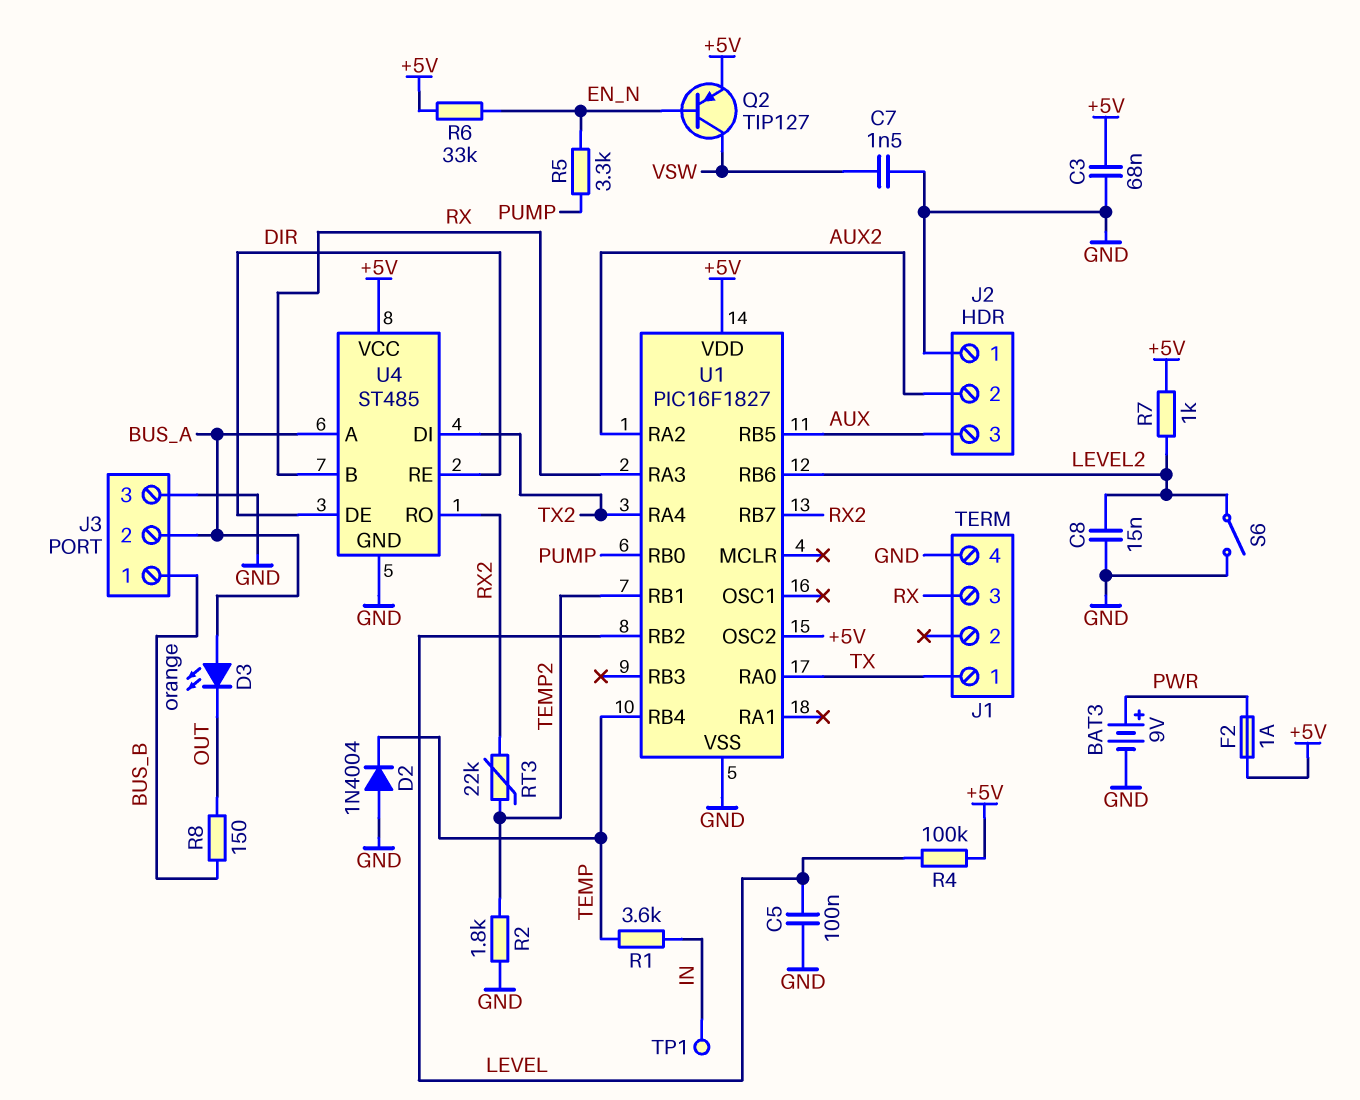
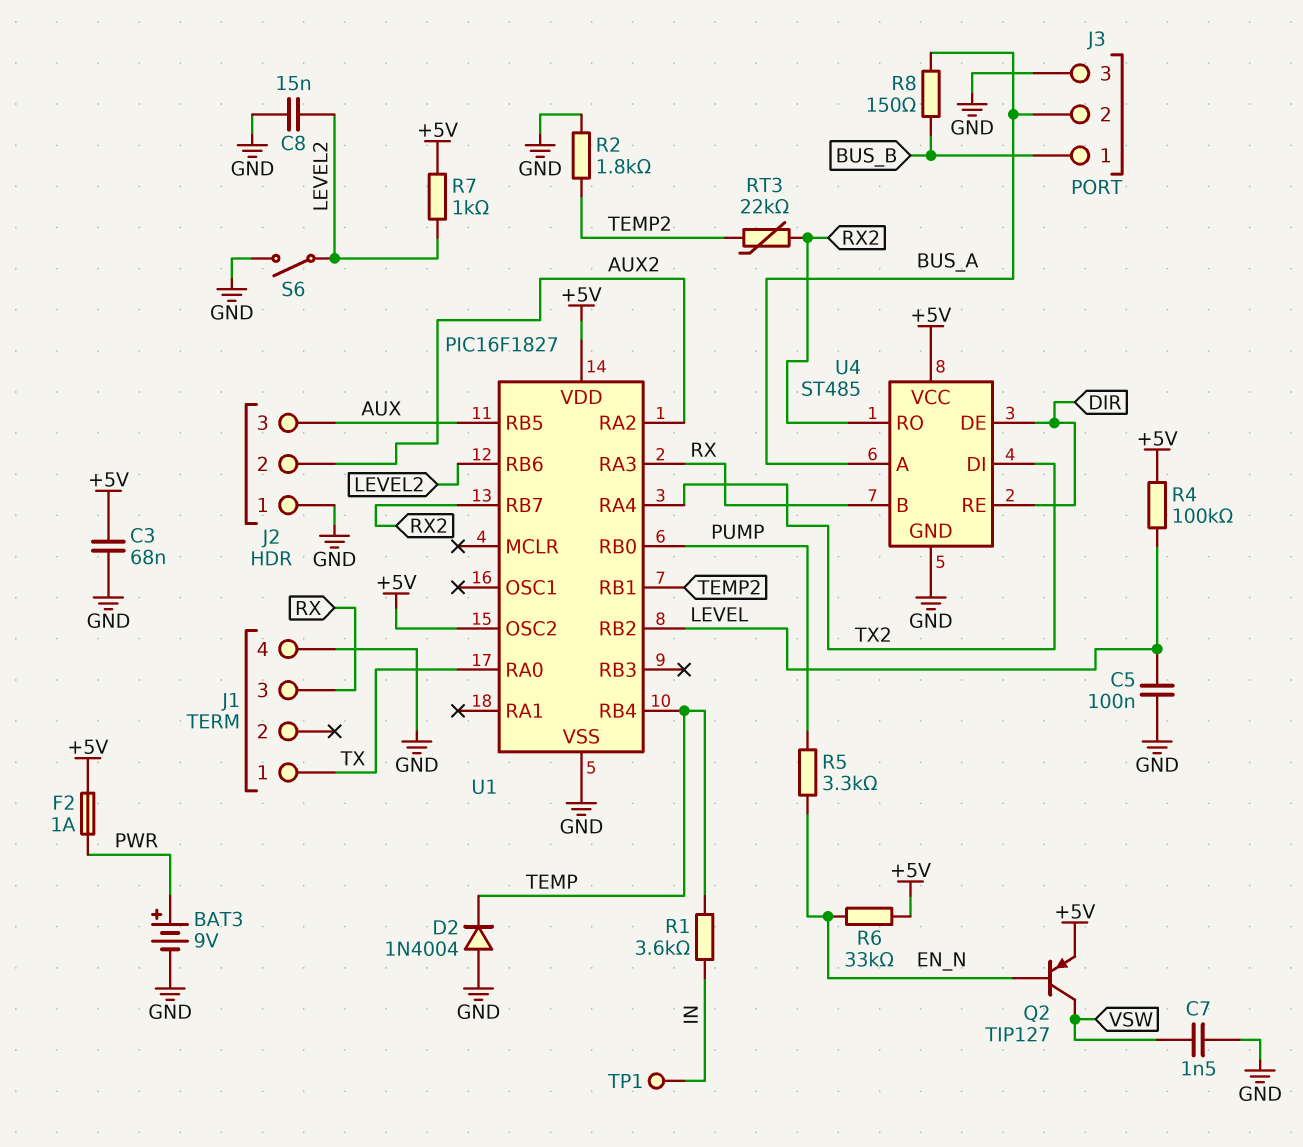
D3: LED orange (A BUS_A, K OUT) -> none
R8: 150 (BUS_B, OUT) -> 150 (BUS_A, BUS_B)

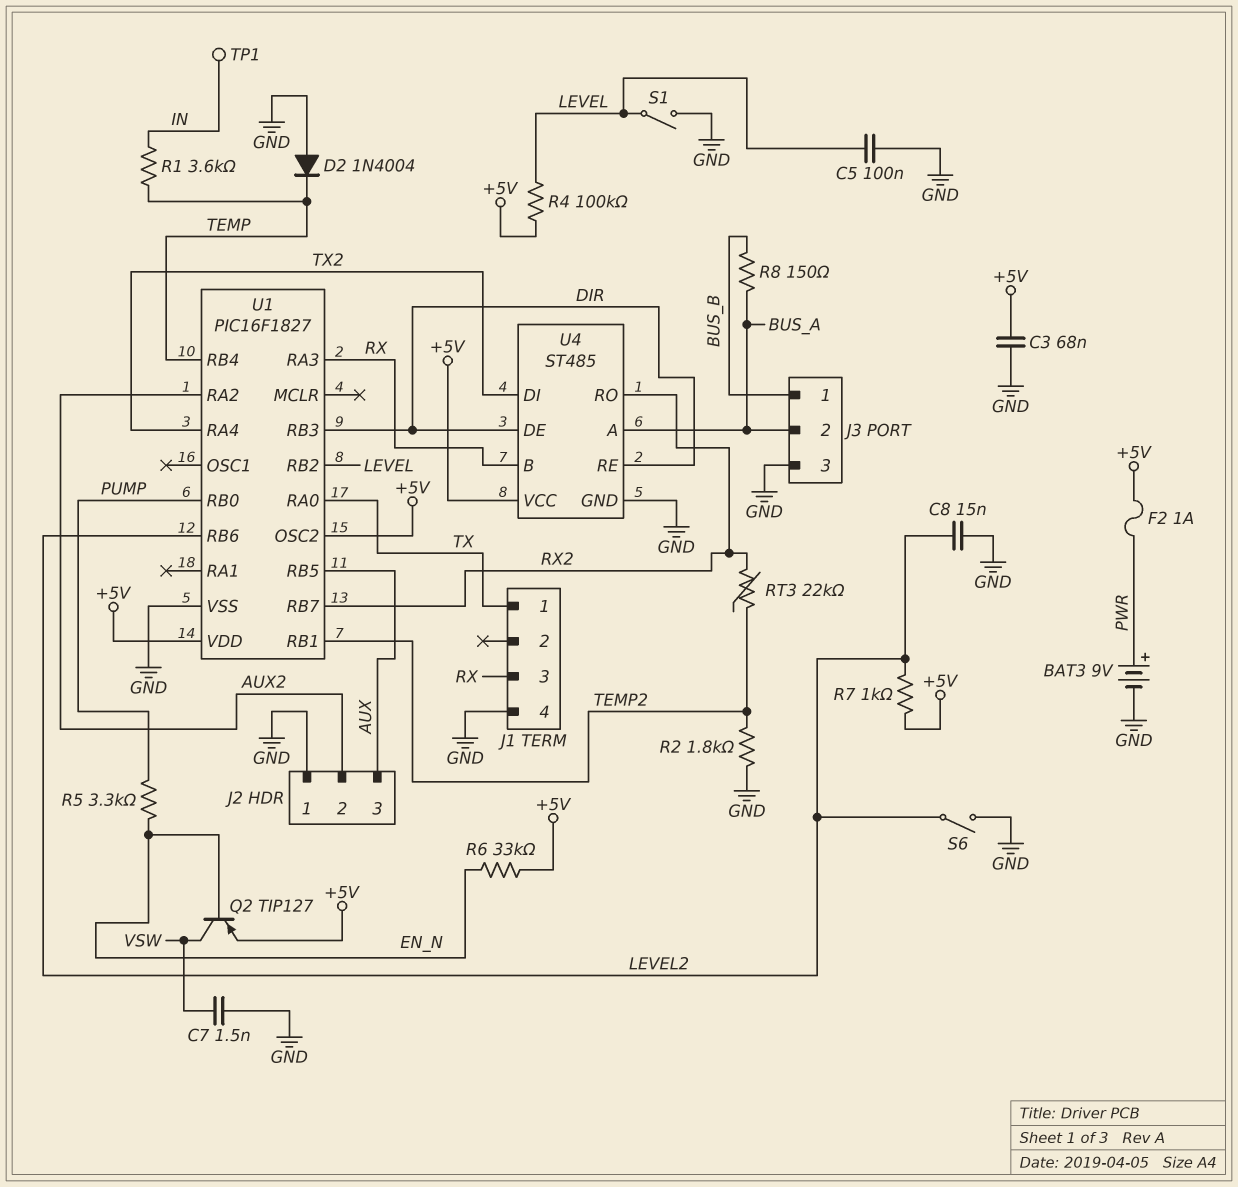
S1: none -> switch (GND, LEVEL)
U1 pin RB3: none -> DIR

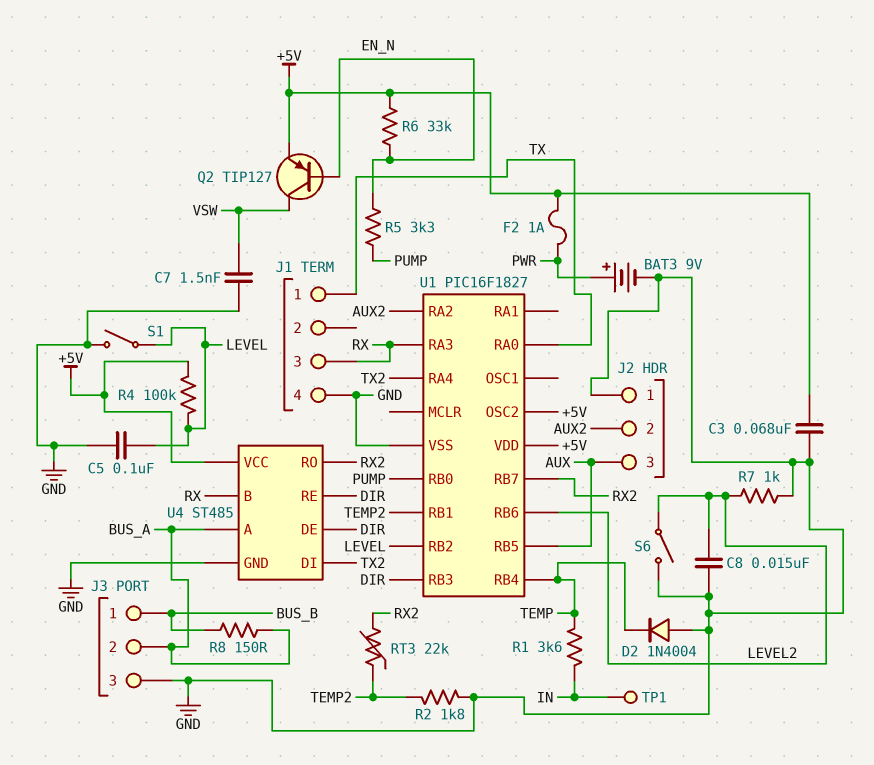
R7: 1k (+5V, LEVEL2) -> 1k (GND, LEVEL2)

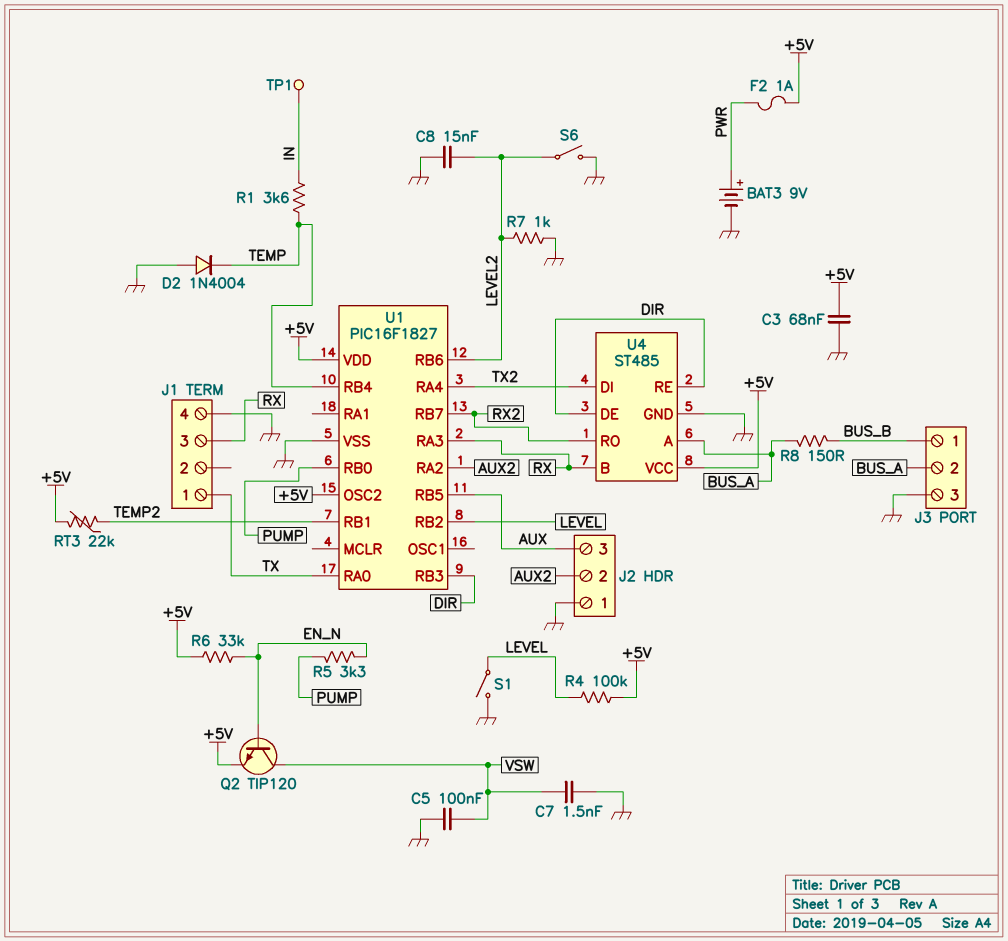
C5: 100nF (GND, LEVEL) -> 100nF (GND, VSW)
Q2: PNP TIP127 (B EN_N, C VSW, E +5V) -> NPN TIP120 (B EN_N, C VSW, E +5V)
R2: 1.8k (GND, TEMP2) -> none
RT3: 22k (RX2, TEMP2) -> 22k (+5V, TEMP2)

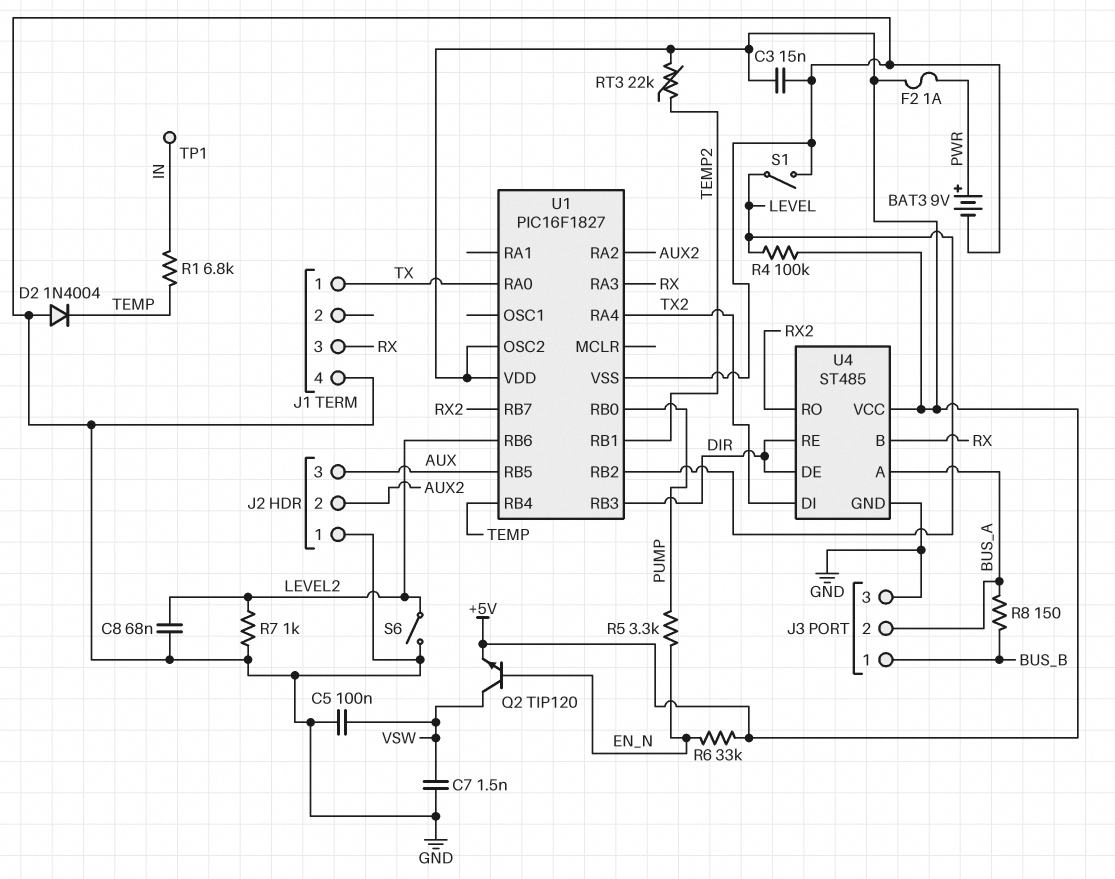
C3: 68nF (+5V, GND) -> 15nF (+5V, GND)
C8: 15nF (GND, LEVEL2) -> 68nF (GND, LEVEL2)
R1: 3.6k (IN, TEMP) -> 6.8k (IN, TEMP)

